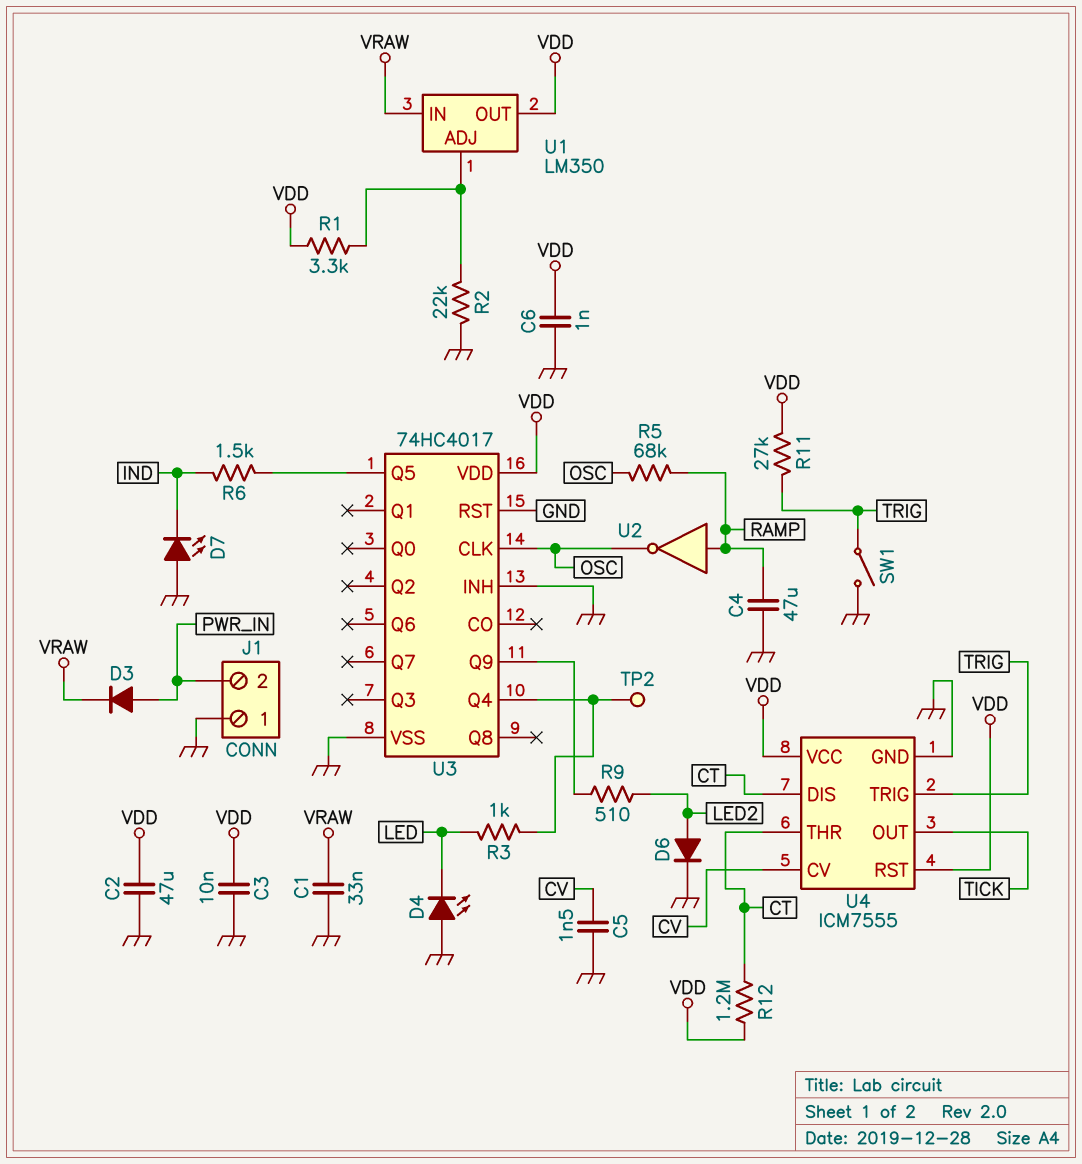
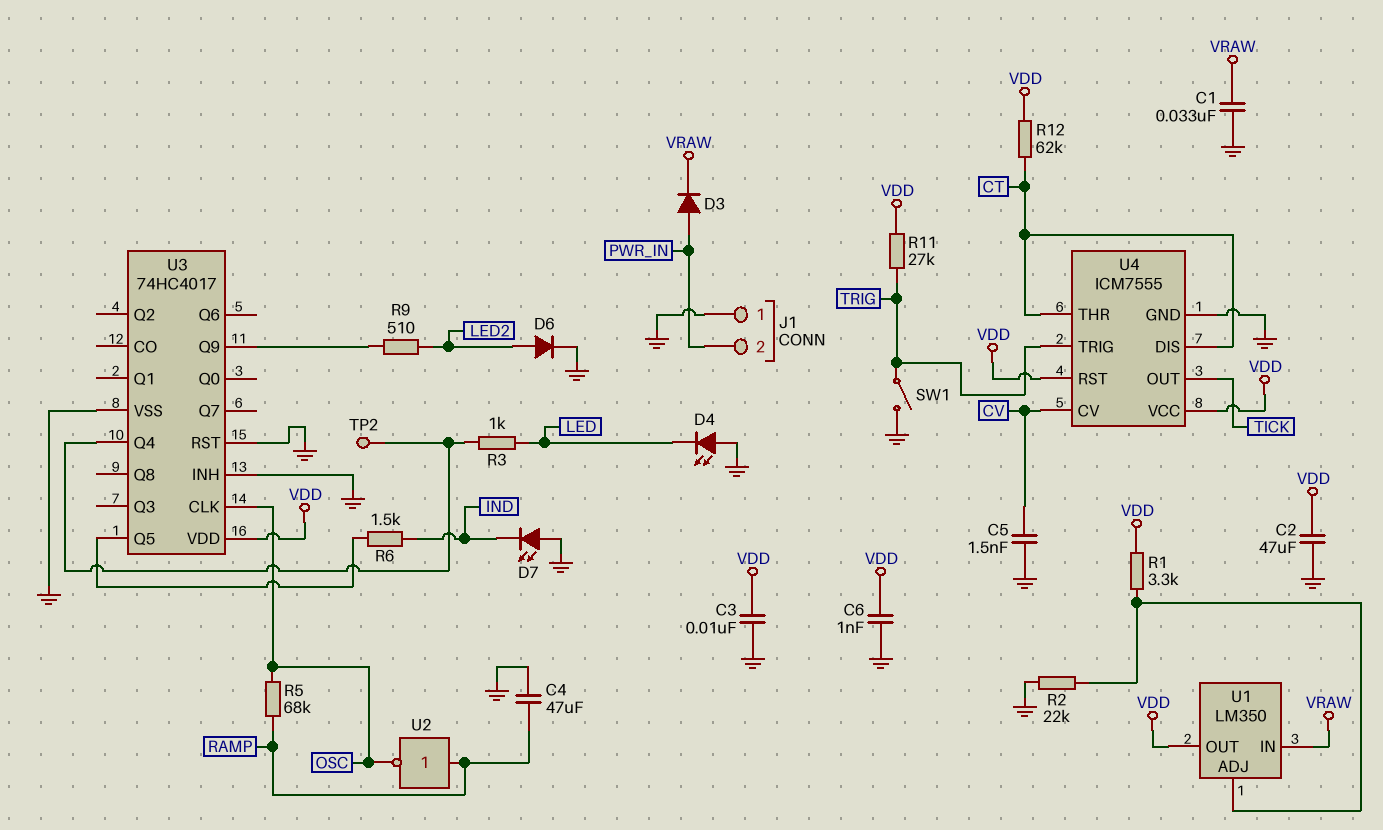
R12: 1.2M (CT, VDD) -> 62k (CT, VDD)

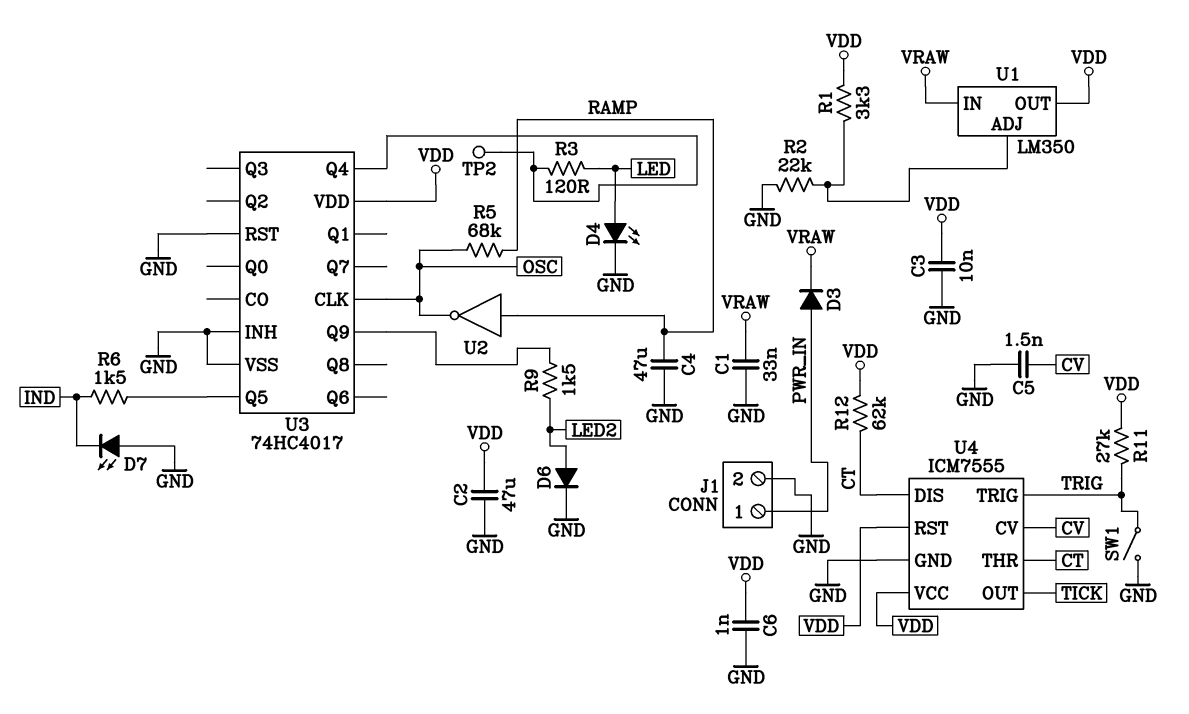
D4: LED (A GND, K LED) -> LED (A LED, K GND)
J1 pin 1: GND -> PWR_IN
J1 pin 2: PWR_IN -> GND
R3: 1k (LED, U3/Q4) -> 120 (LED, U3/Q4)
R9: 510 (LED2, U3/Q9) -> 1.5k (LED2, U3/Q9)

